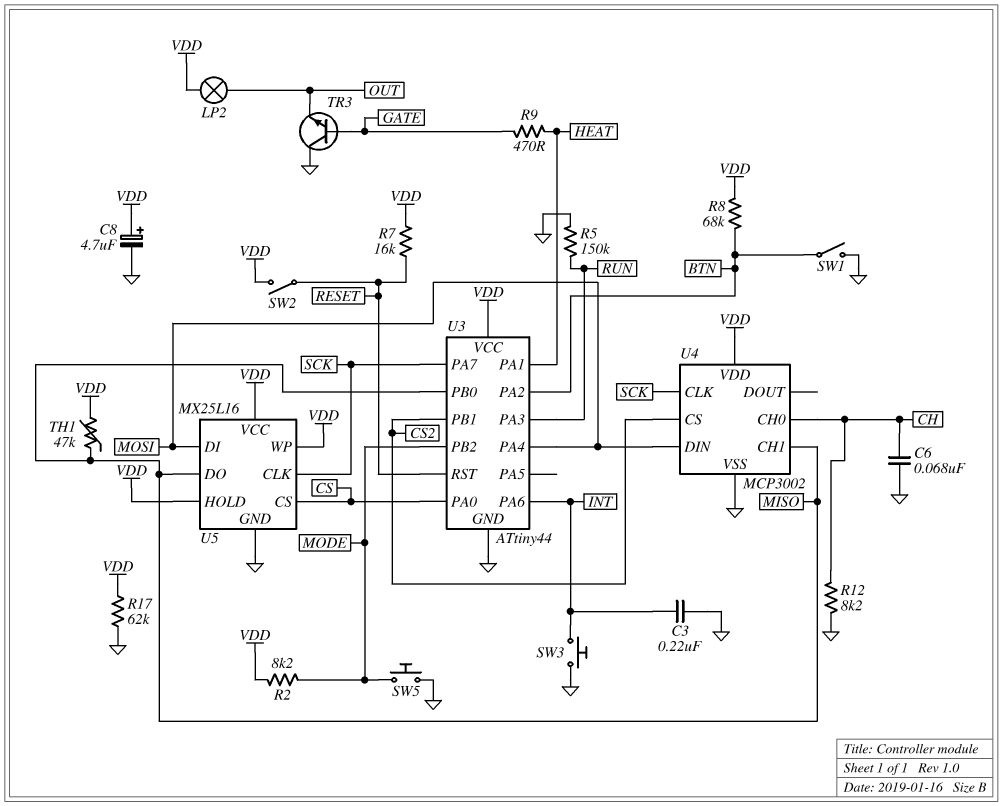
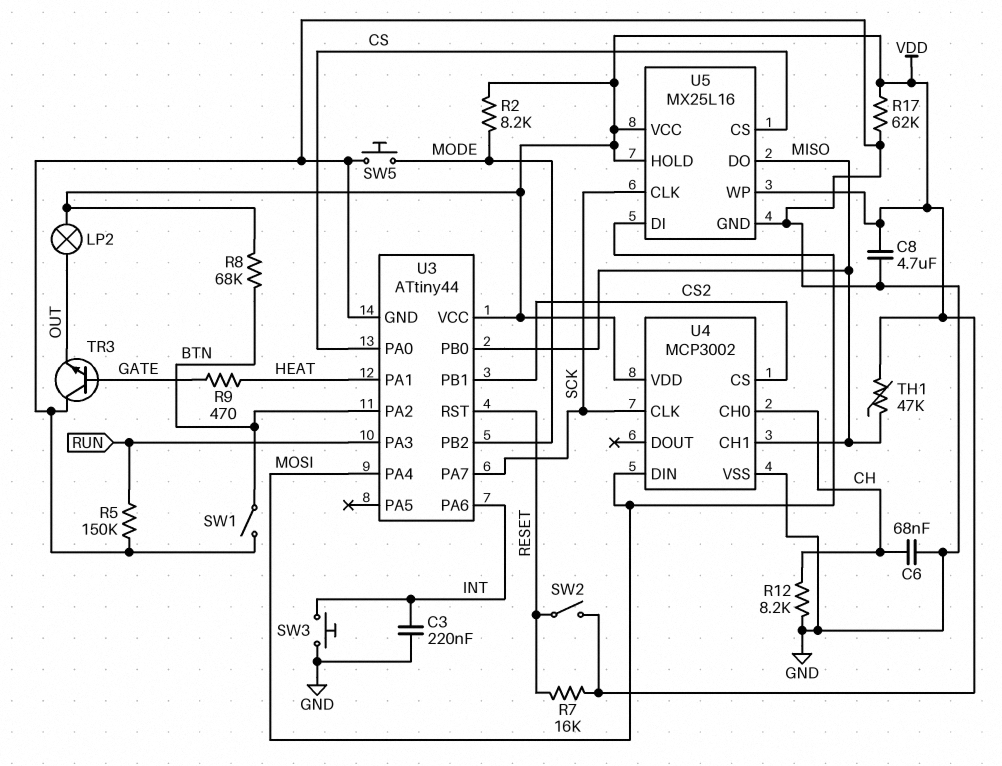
C8: 4.7uF (plus VDD, minus GND) -> 4.7uF (GND, VDD)

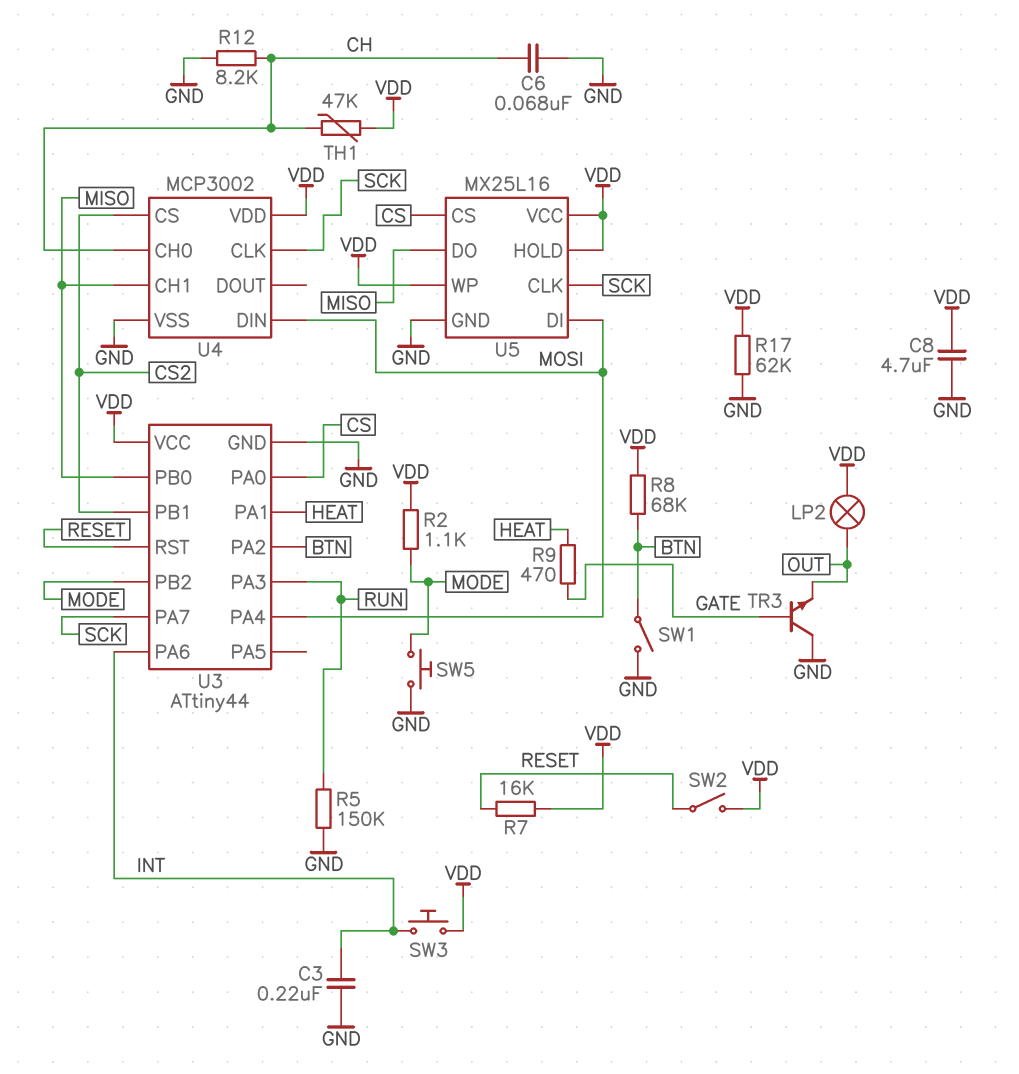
R2: 8.2k (MODE, VDD) -> 1.1k (MODE, VDD)
SW3: button (GND, INT) -> button (INT, VDD)
TH1: 47k (MISO, VDD) -> 47k (CH, VDD)

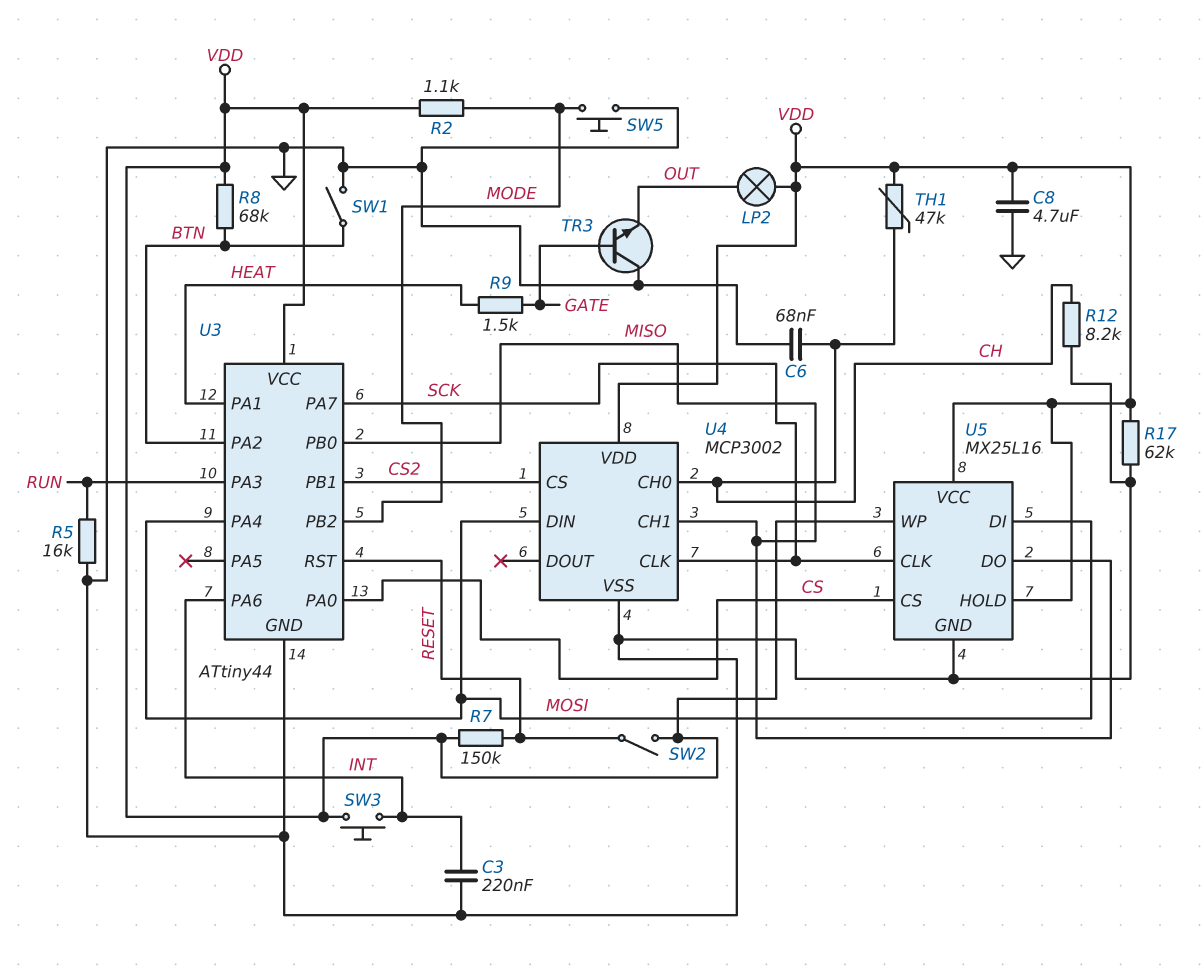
R5: 150k (GND, RUN) -> 16k (GND, RUN)
R7: 16k (RESET, VDD) -> 150k (RESET, VDD)
R9: 470 (GATE, HEAT) -> 1.5k (GATE, HEAT)

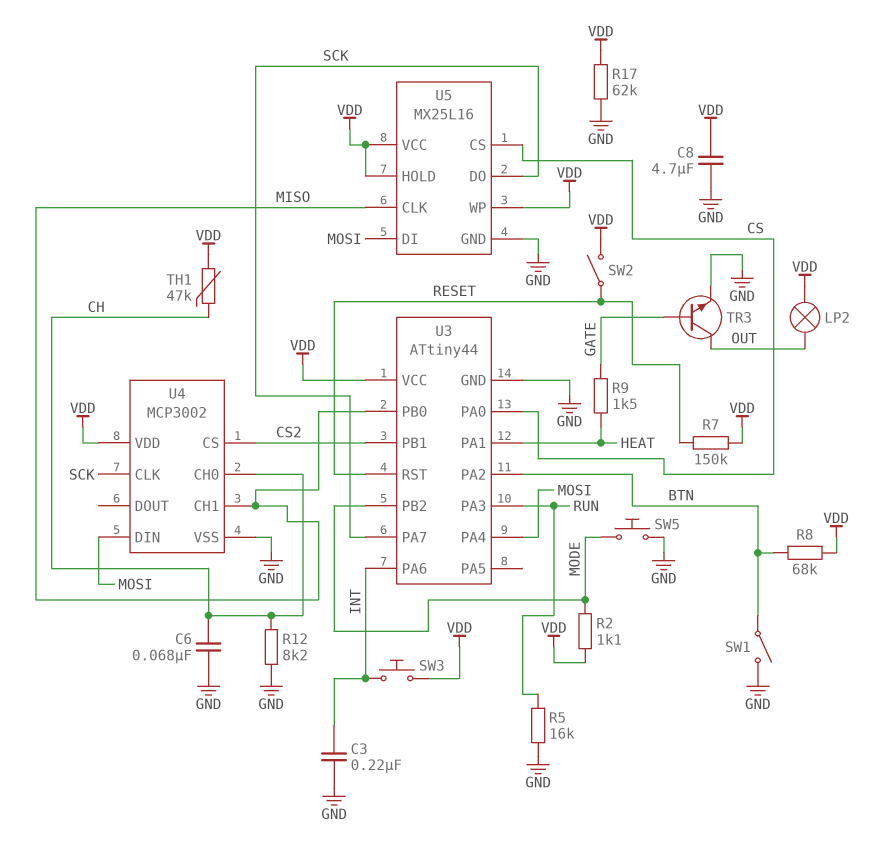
TR3: NPN (B GATE, C GND, E OUT) -> NPN (B GATE, C OUT, E GND)
U5 pin CLK: SCK -> MISO
U5 pin DO: MISO -> SCK

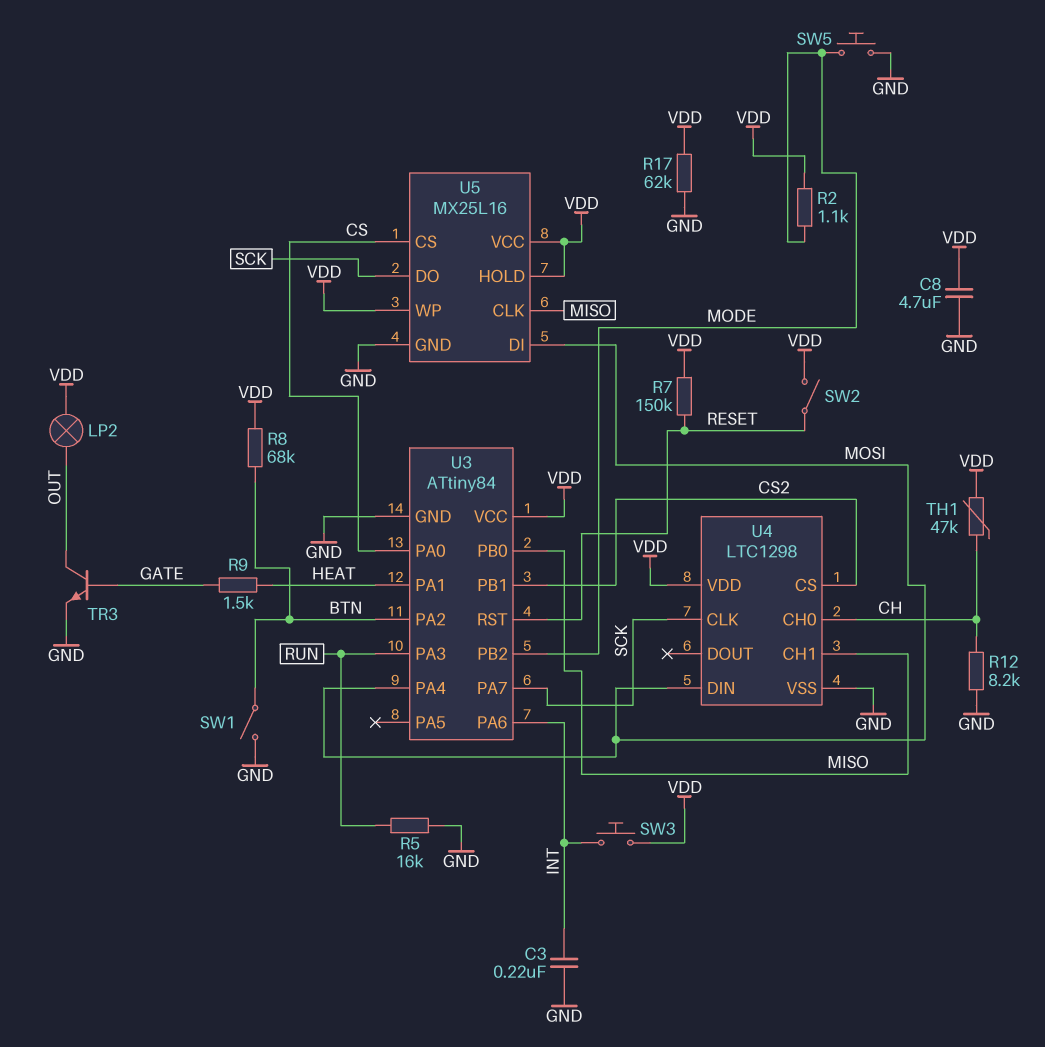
C6: 68nF (CH, GND) -> none
U3: ATtiny44 -> ATtiny84
U4: MCP3002 -> LTC1298

